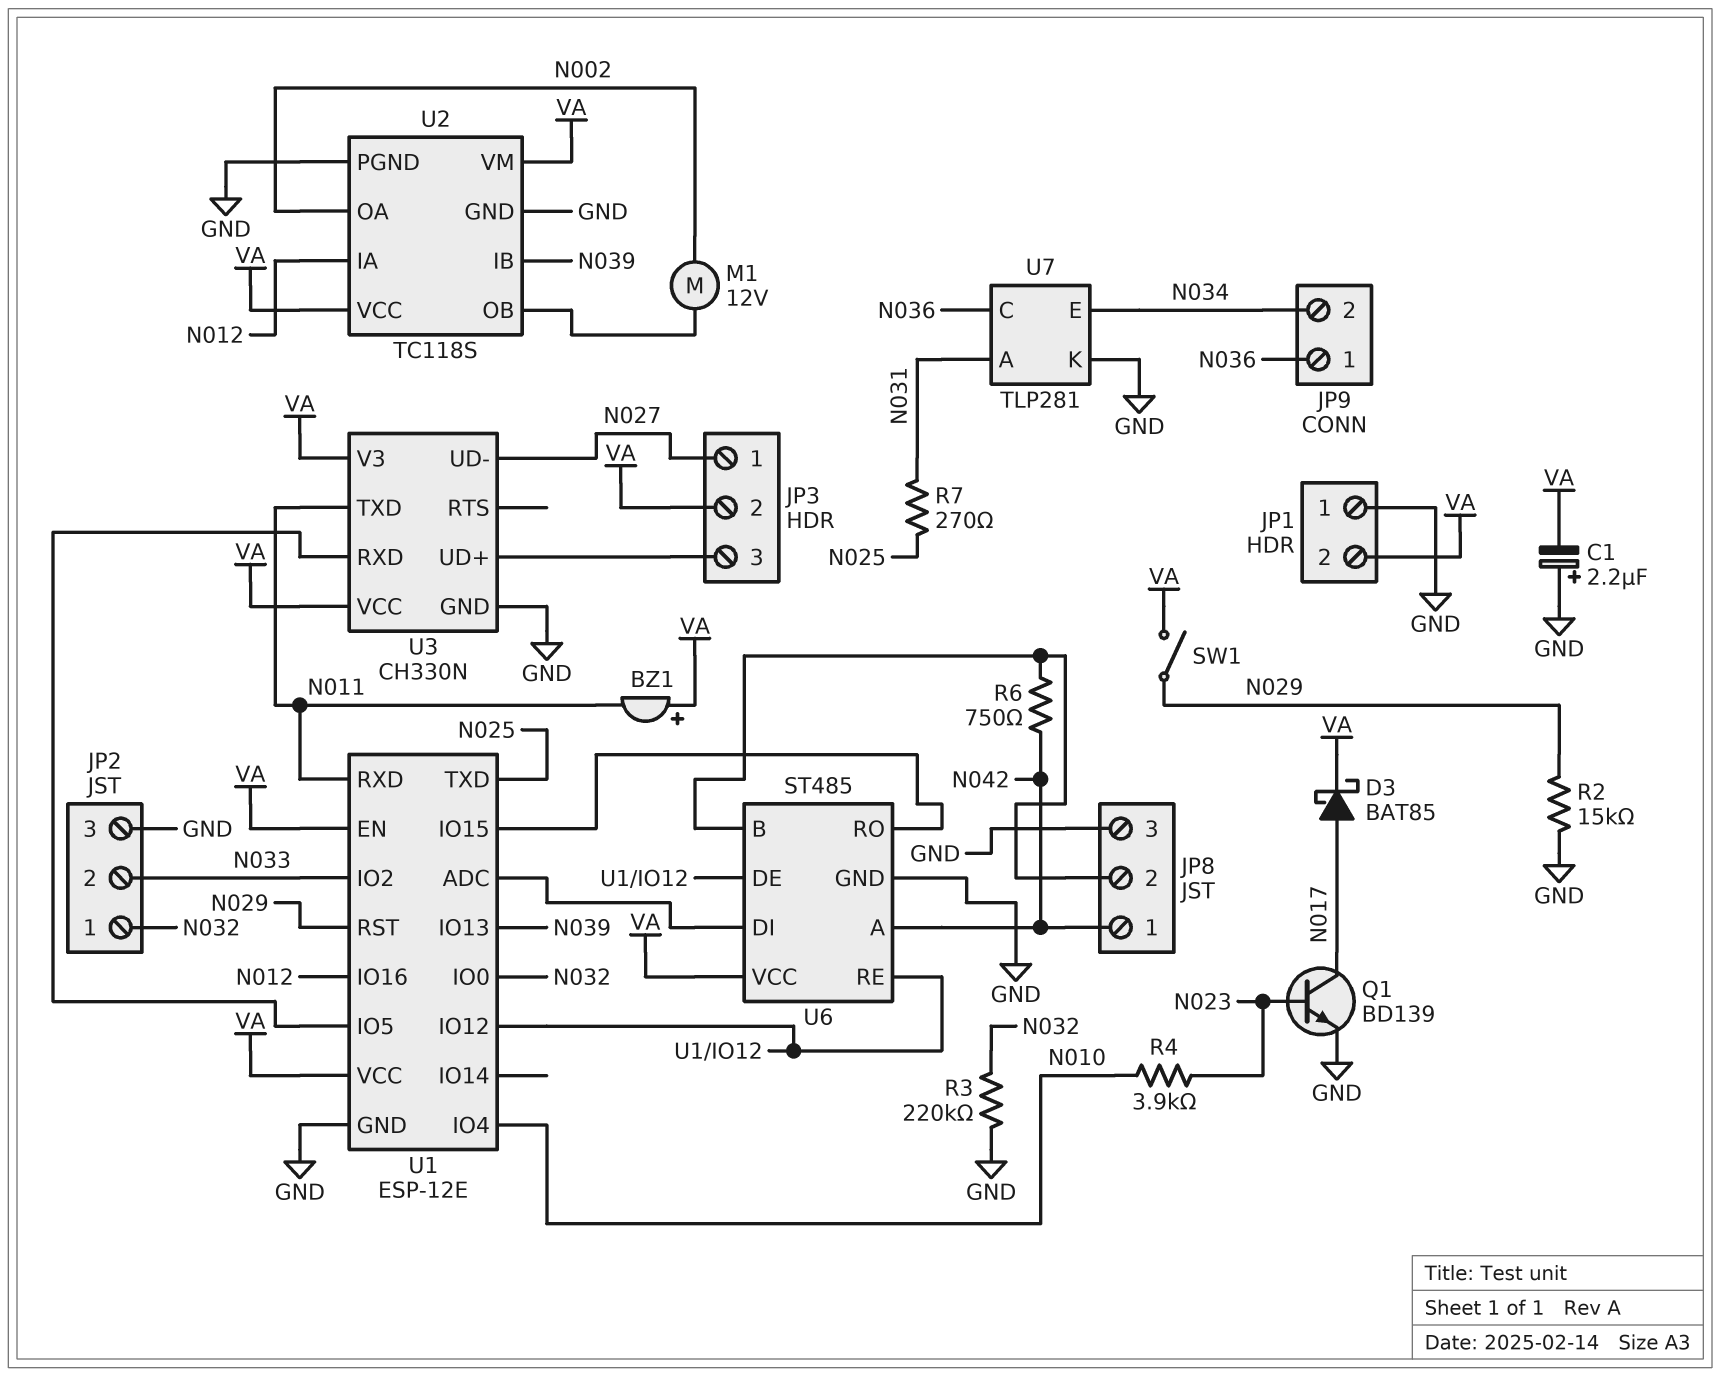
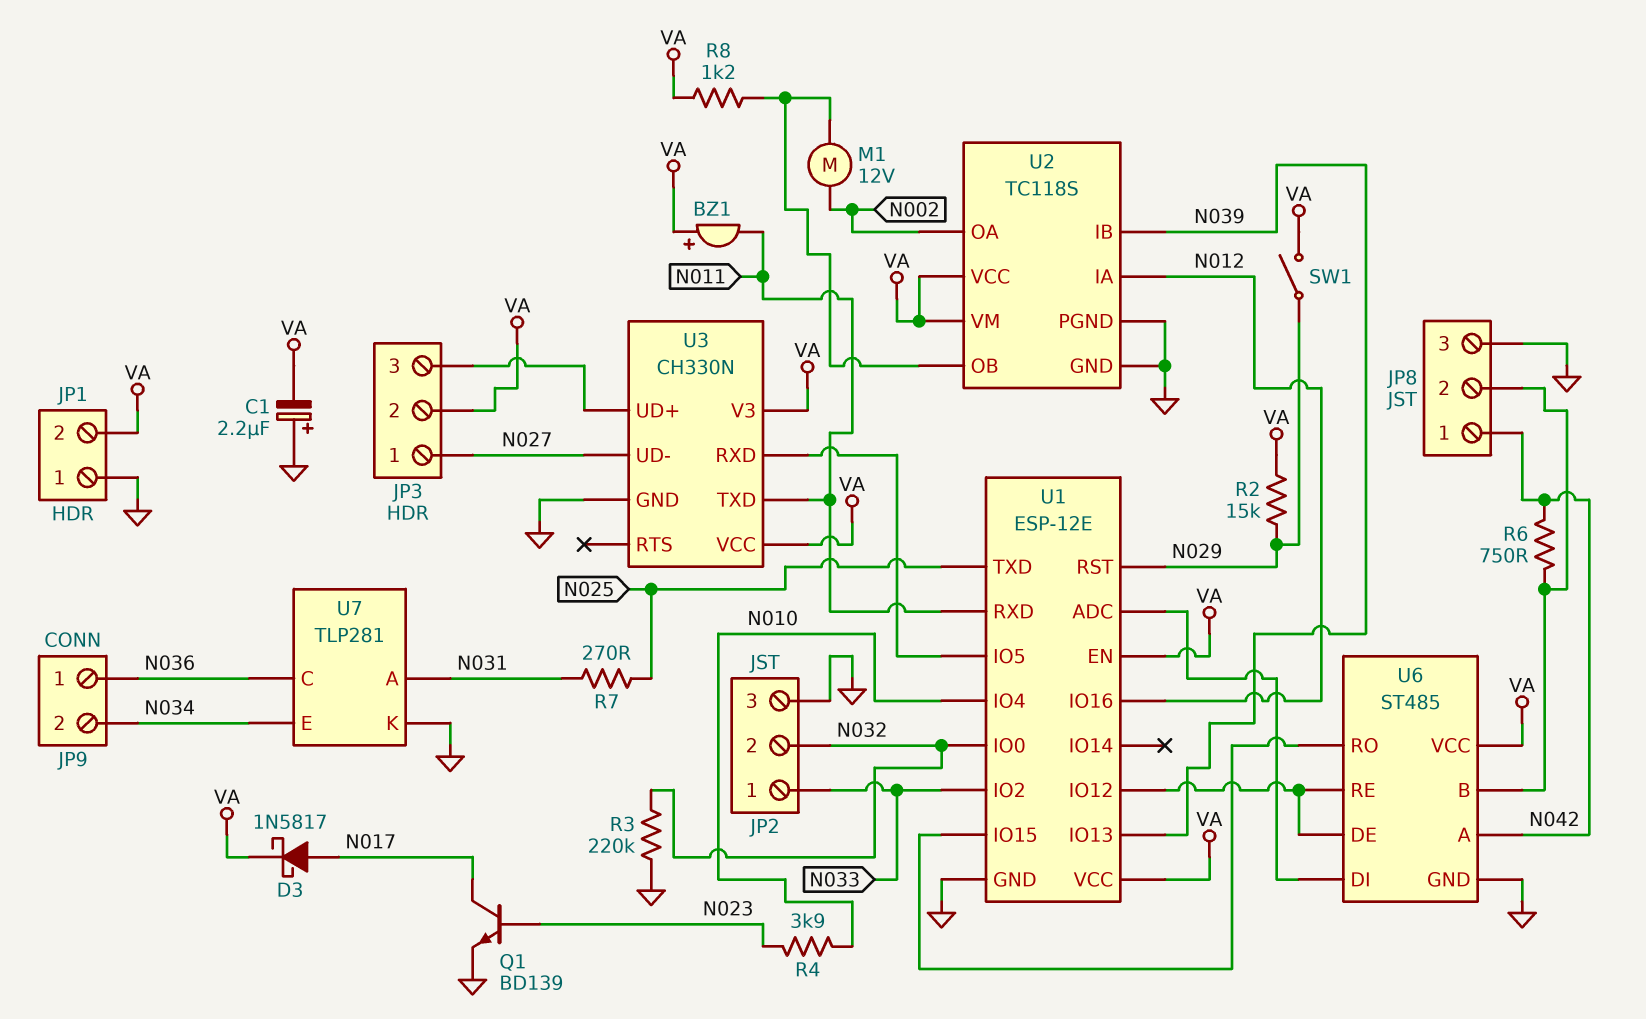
D3: schottky BAT85 (A N017, K VA) -> schottky 1N5817 (A N017, K VA)
JP2 pin 1: N032 -> N033
JP2 pin 2: N033 -> N032
R2: 15k (GND, N029) -> 15k (N029, VA)
R8: none -> 1.2k (U2/OB, VA)

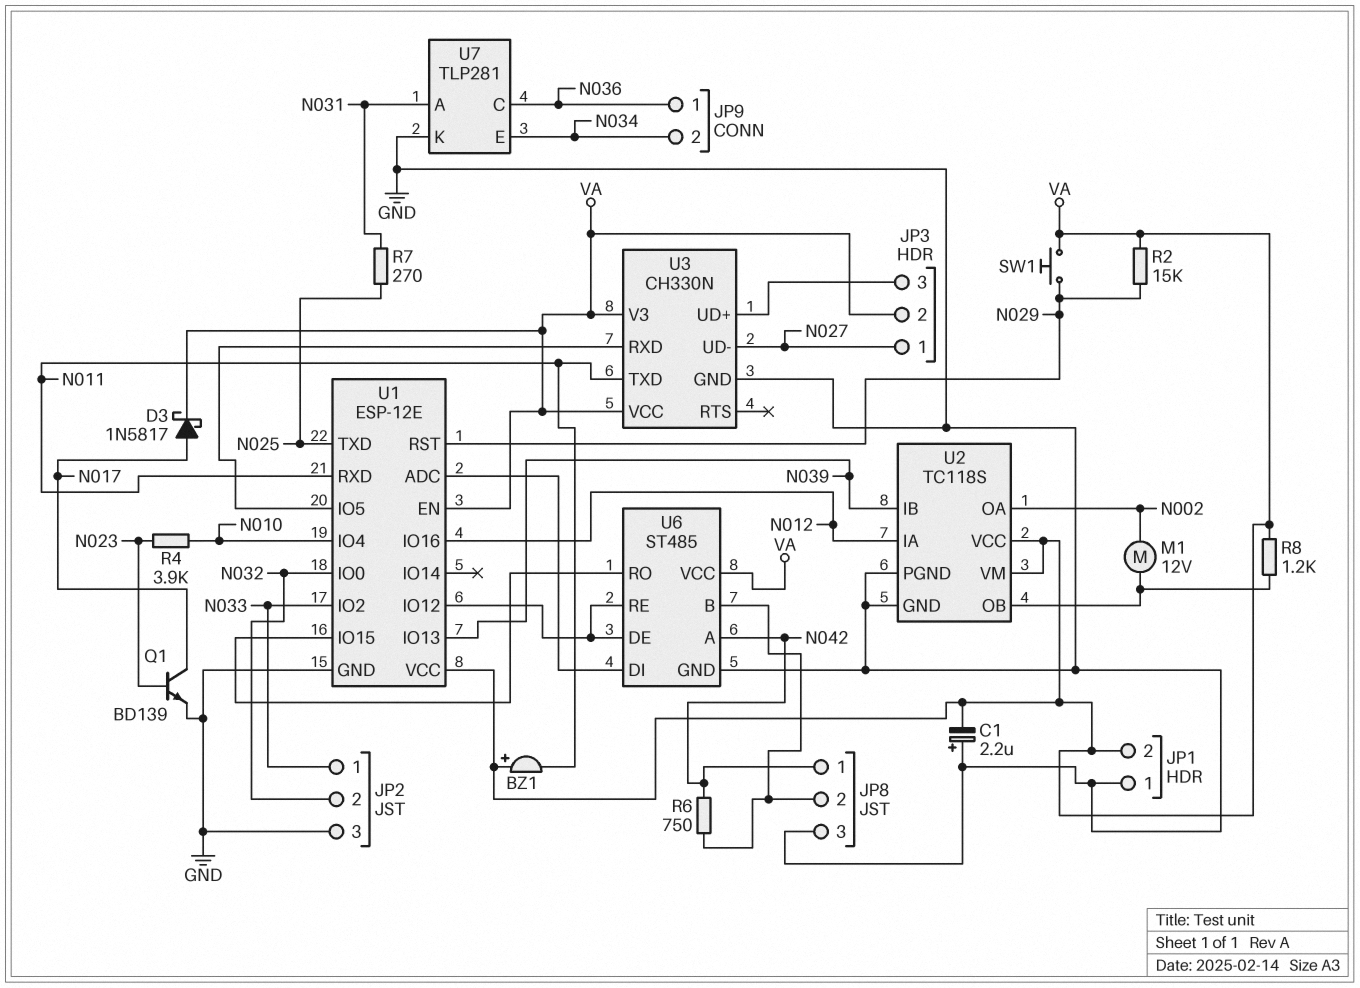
R3: 220k (GND, N032) -> none
SW1: switch (N029, VA) -> button (N029, VA)

